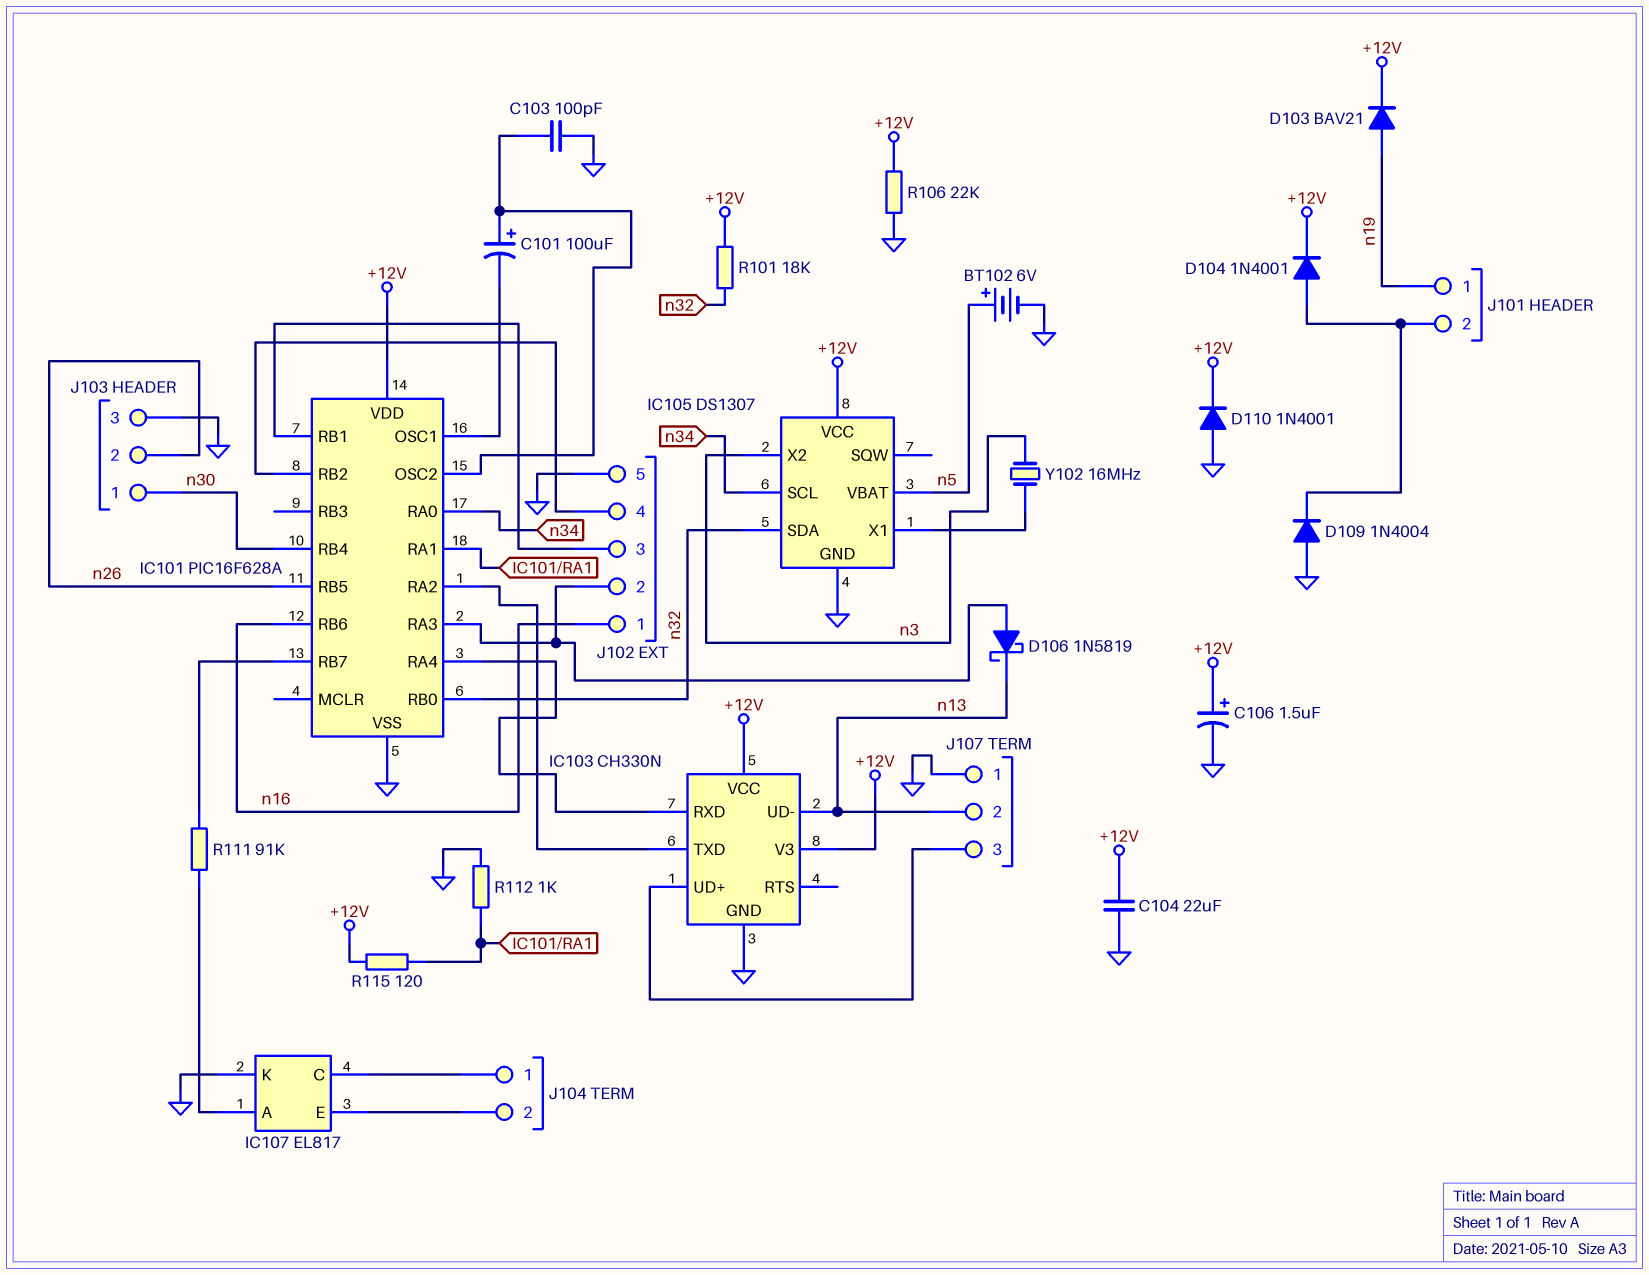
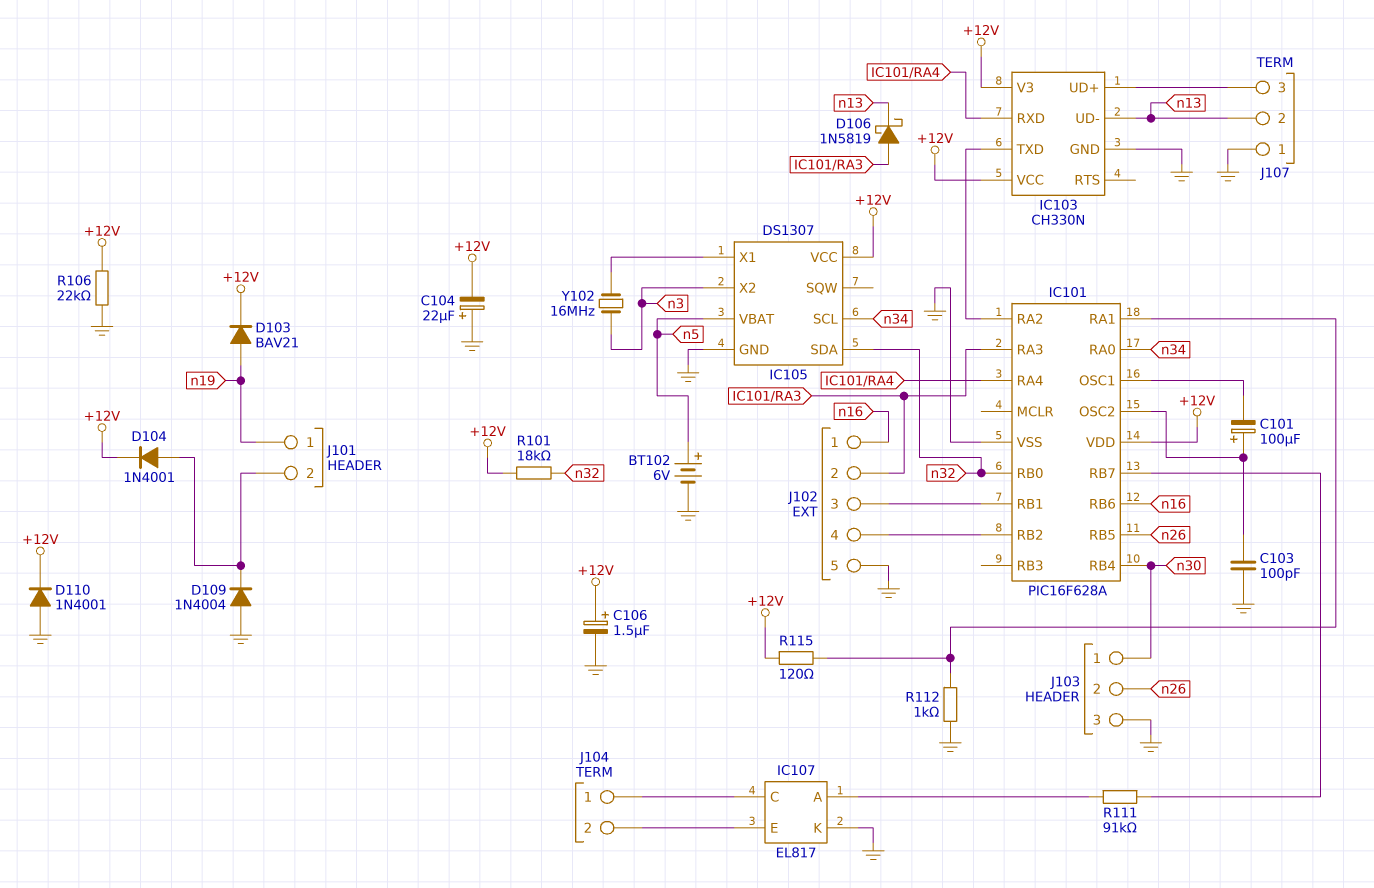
C104: 22uF (+12V, GND) -> 22uF (plus GND, minus +12V)

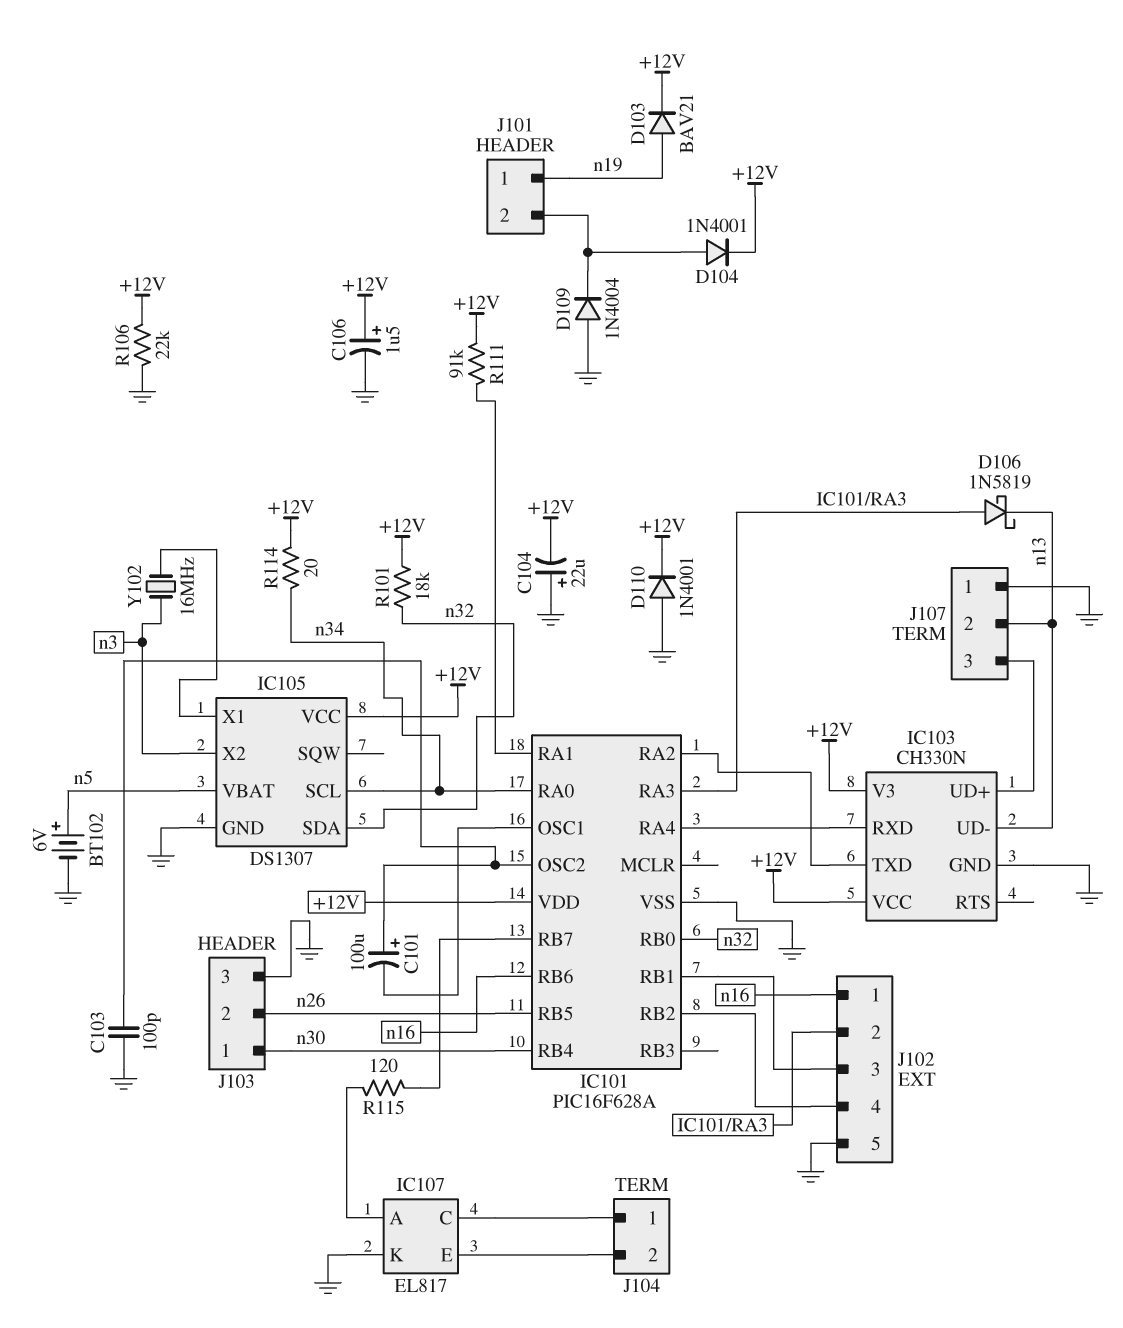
R111: 91k (IC101/RB7, IC107/A) -> 91k (+12V, IC101/RA1)
R112: 1k (GND, IC101/RA1) -> none
R114: none -> 20 (+12V, n34)
R115: 120 (+12V, IC101/RA1) -> 120 (IC101/RB7, IC107/A)

